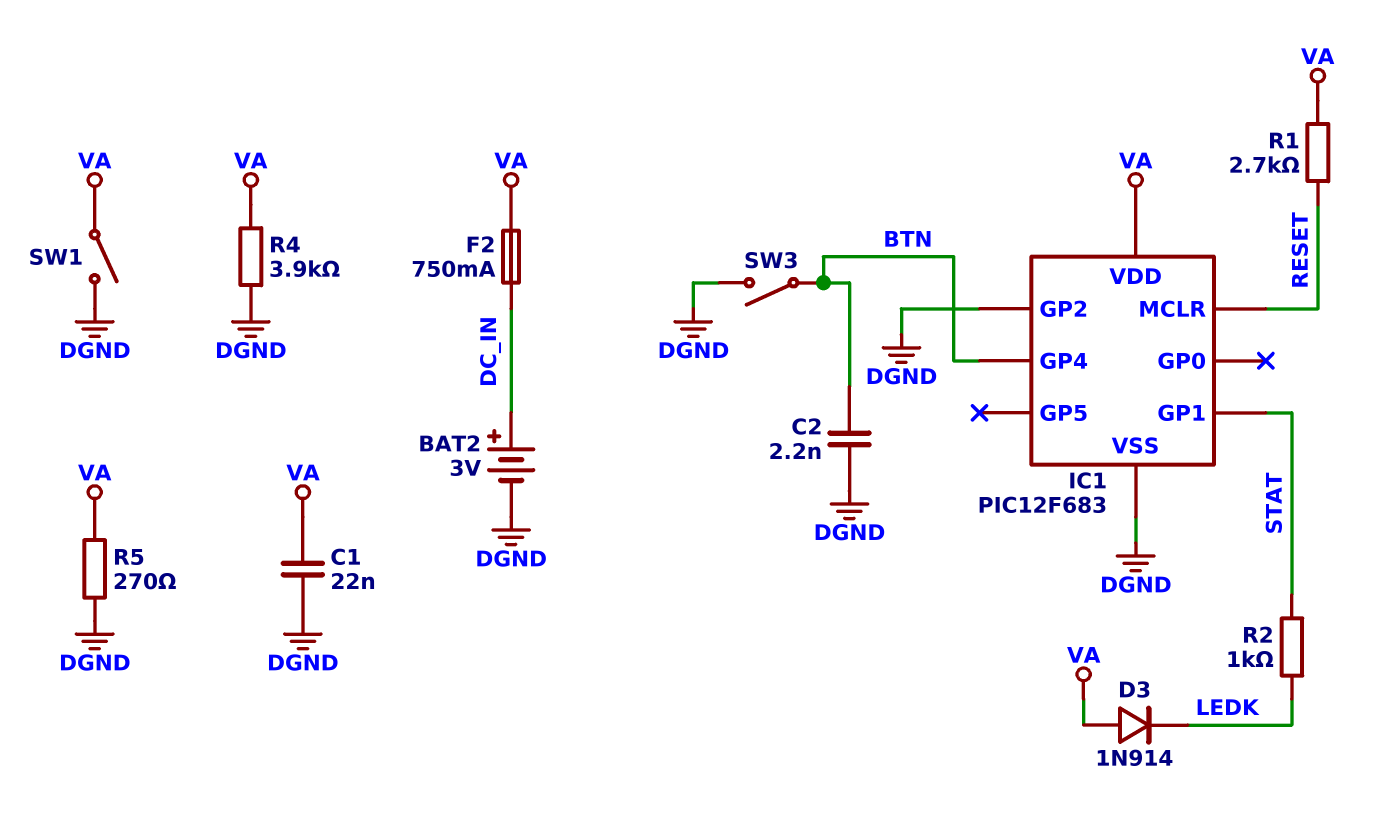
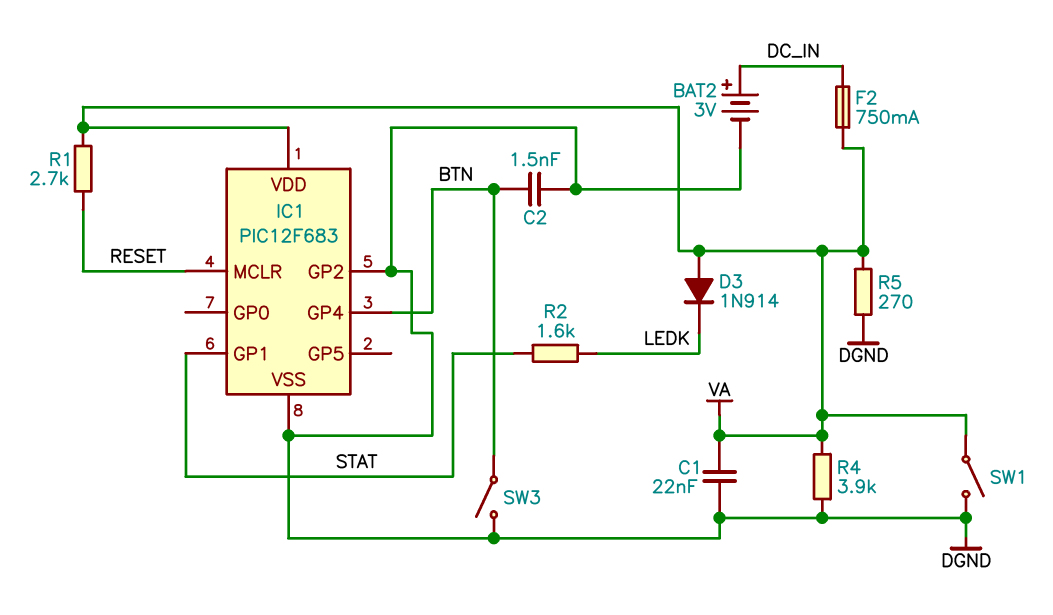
C2: 2.2nF (BTN, DGND) -> 1.5nF (BTN, DGND)
R2: 1k (LEDK, STAT) -> 1.6k (LEDK, STAT)

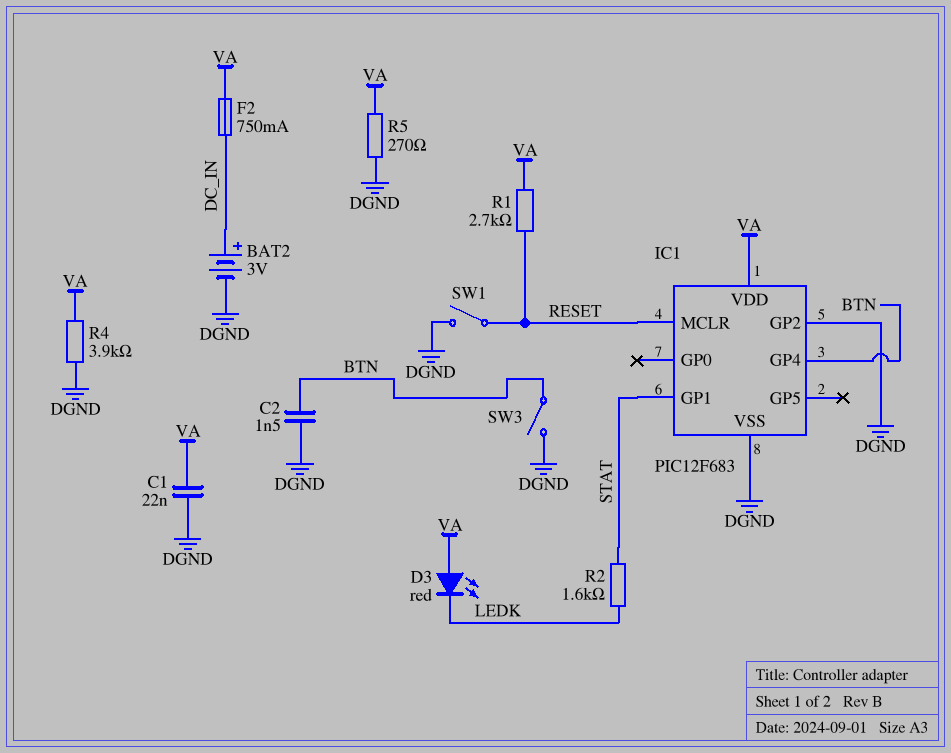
D3: diode 1N914 (A VA, K LEDK) -> LED red (A VA, K LEDK)
SW1: switch (DGND, VA) -> switch (DGND, RESET)

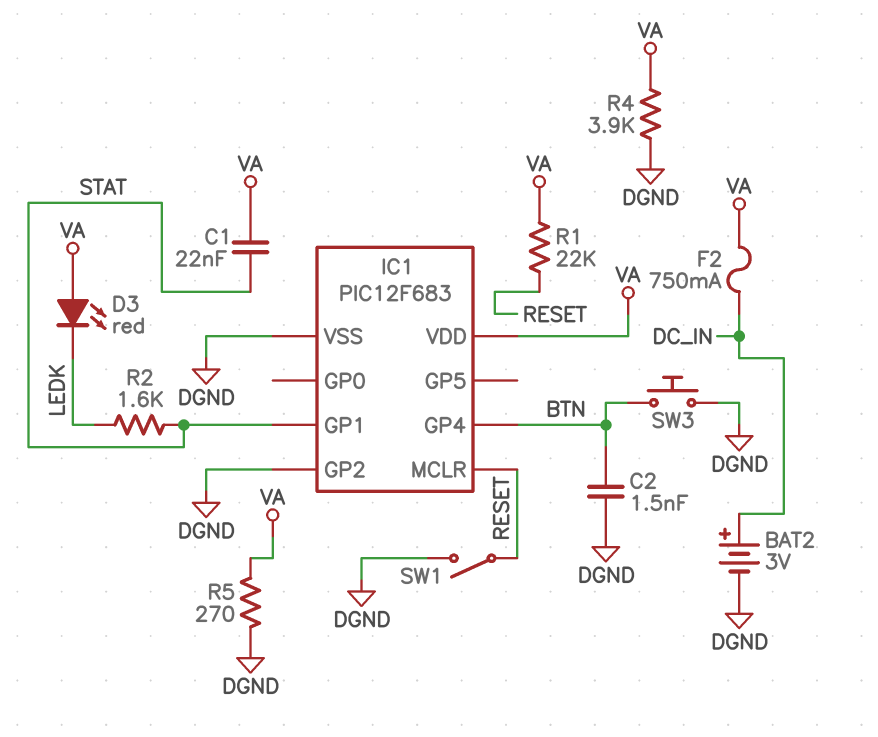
C1: 22nF (DGND, VA) -> 22nF (STAT, VA)
R1: 2.7k (RESET, VA) -> 22k (RESET, VA)
SW3: switch (BTN, DGND) -> button (BTN, DGND)

